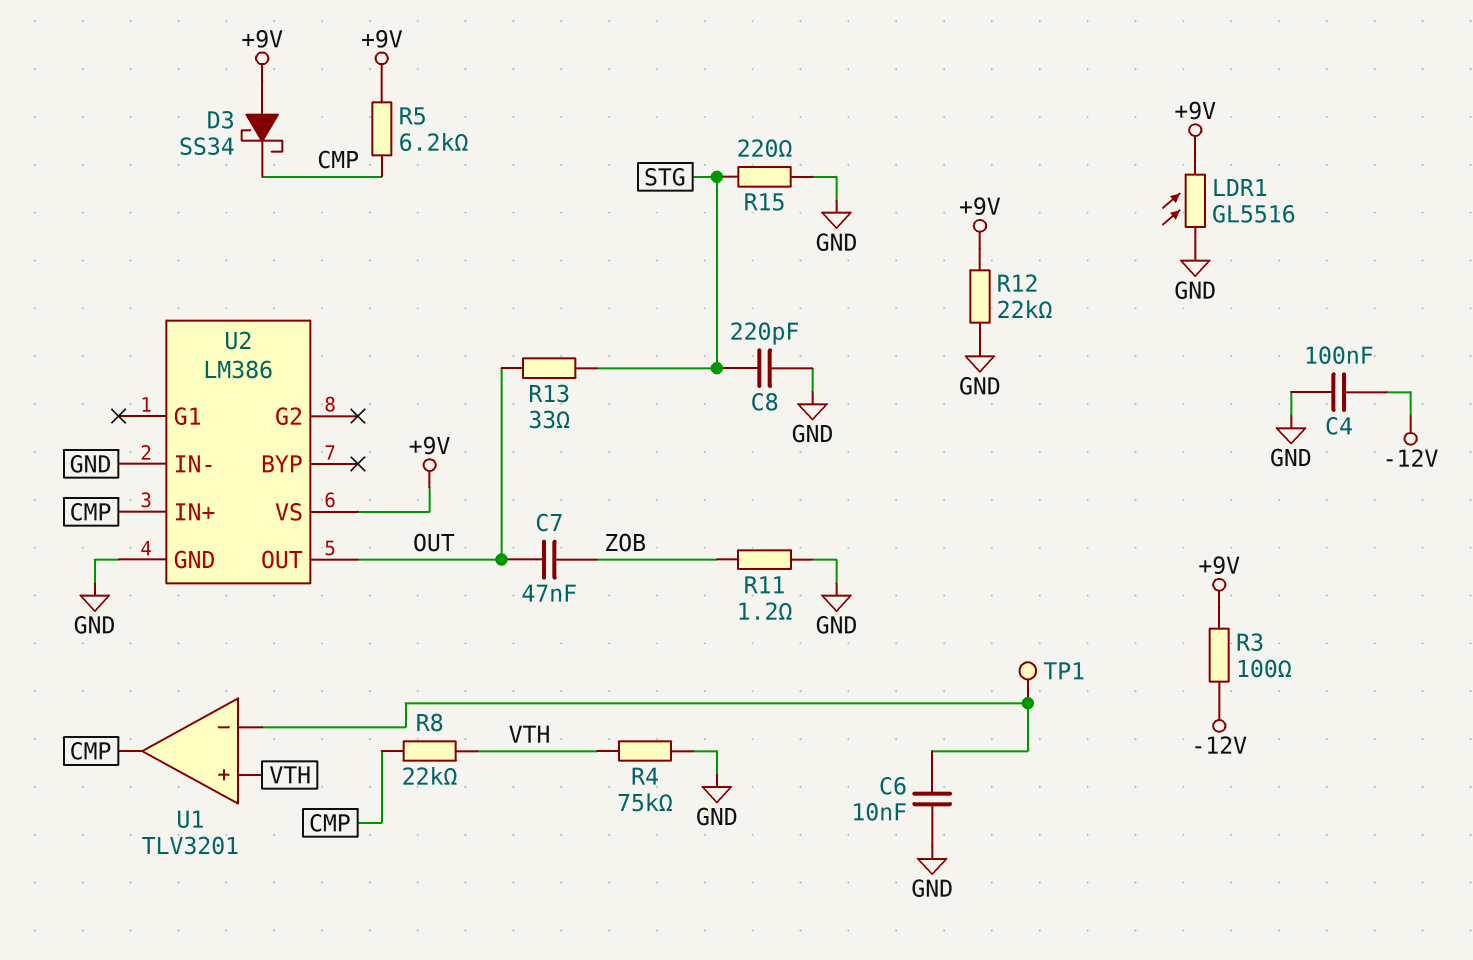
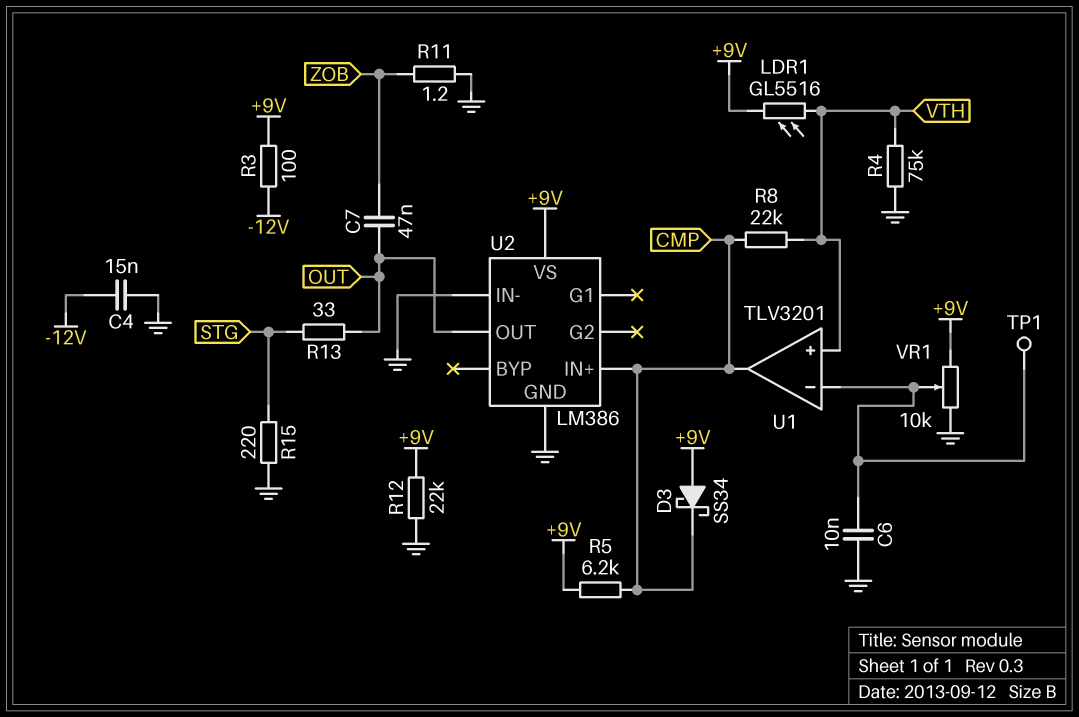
C4: 100nF (-12V, GND) -> 15nF (-12V, GND)
C8: 220pF (GND, STG) -> none
LDR1: GL5516 (+9V, GND) -> GL5516 (+9V, VTH)
VR1: none -> 10k (+9V, GND, wiper U1/in-)

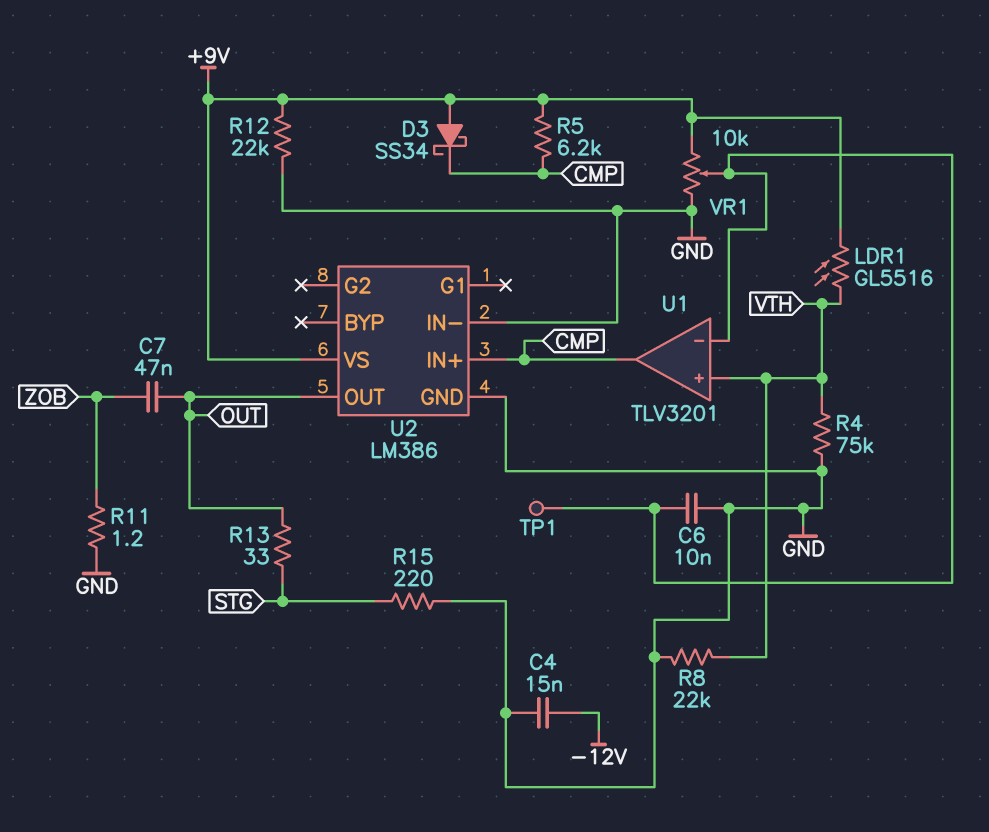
R3: 100 (+9V, -12V) -> none
R8: 22k (CMP, VTH) -> 22k (GND, VTH)

